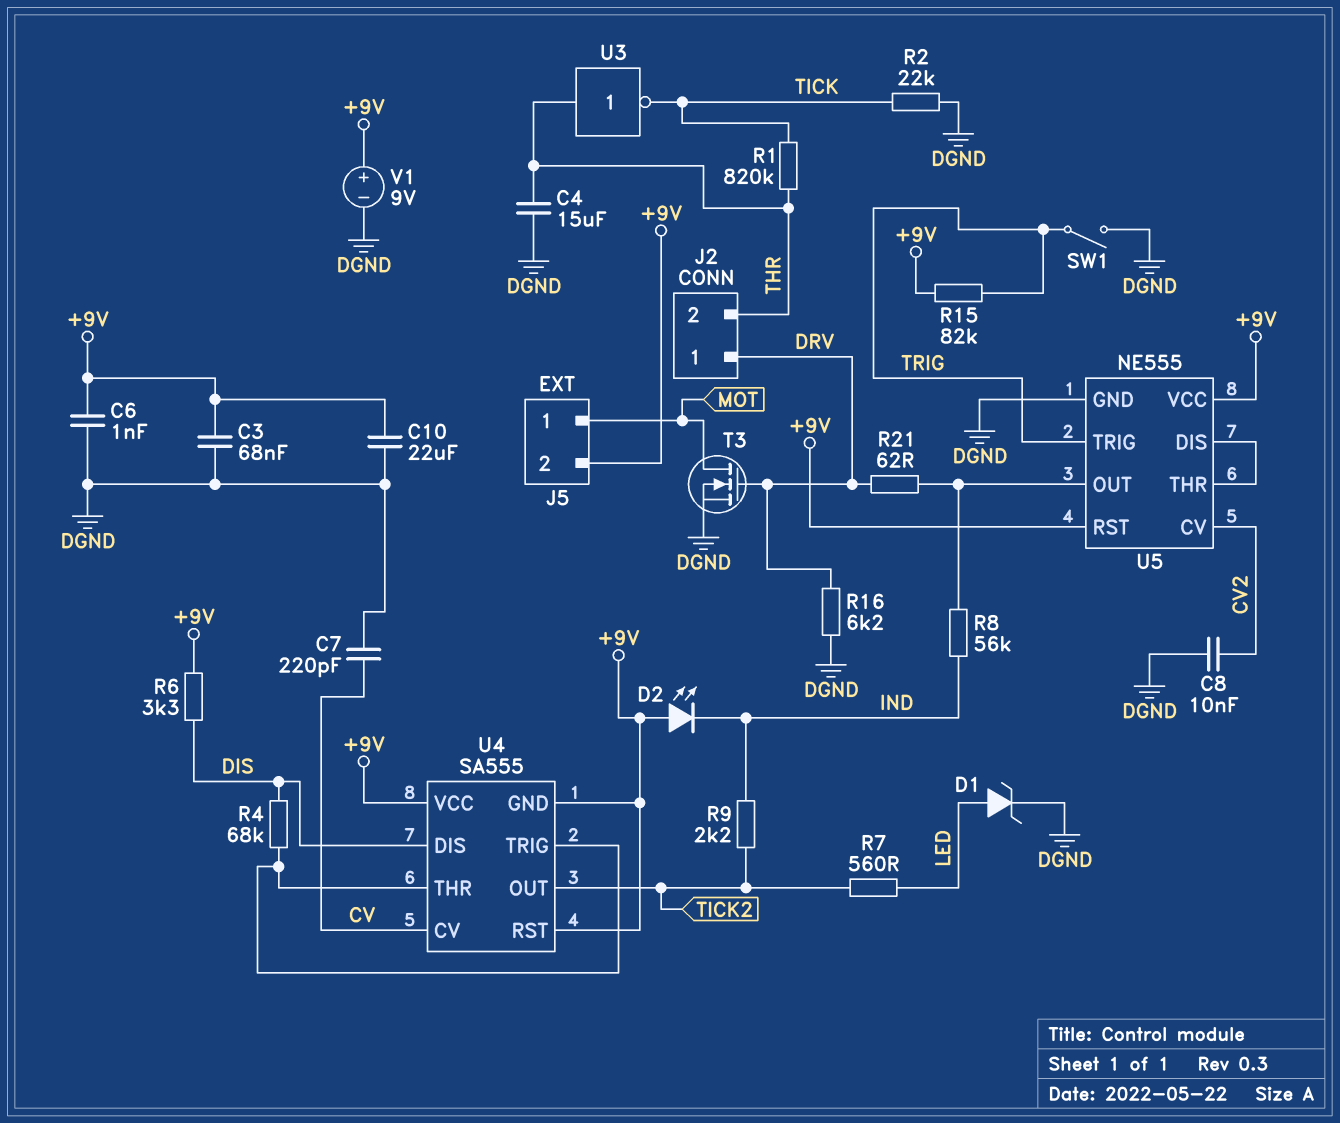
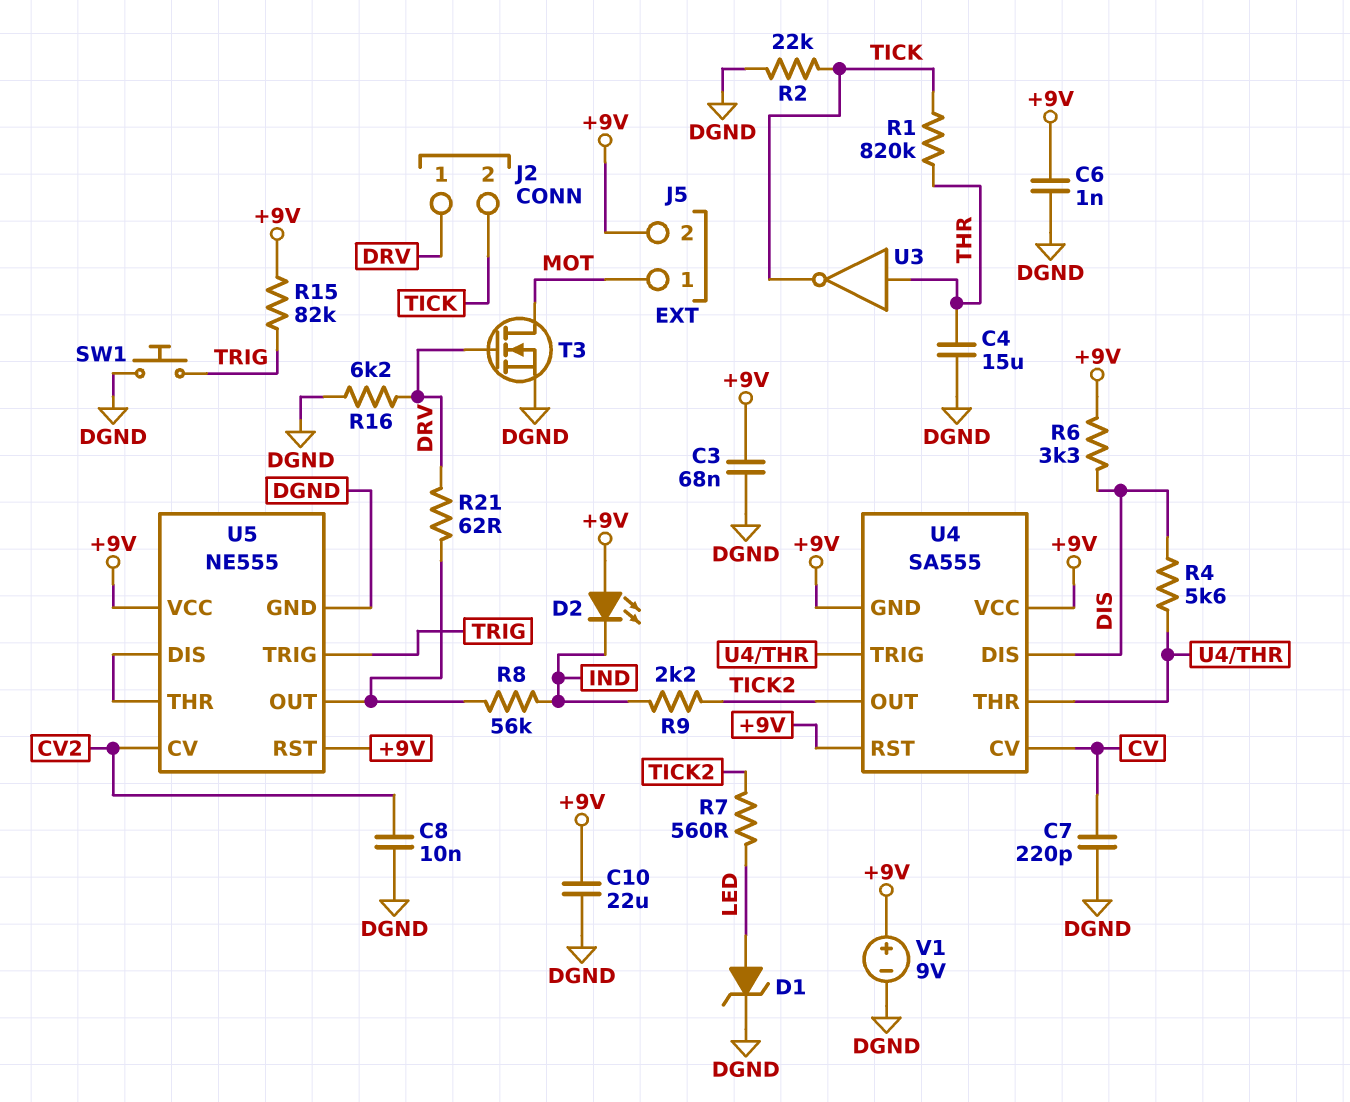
J2 pin 2: THR -> TICK
R4: 68k (DIS, U4/THR) -> 5.6k (DIS, U4/THR)
SW1: switch (DGND, TRIG) -> button (DGND, TRIG)

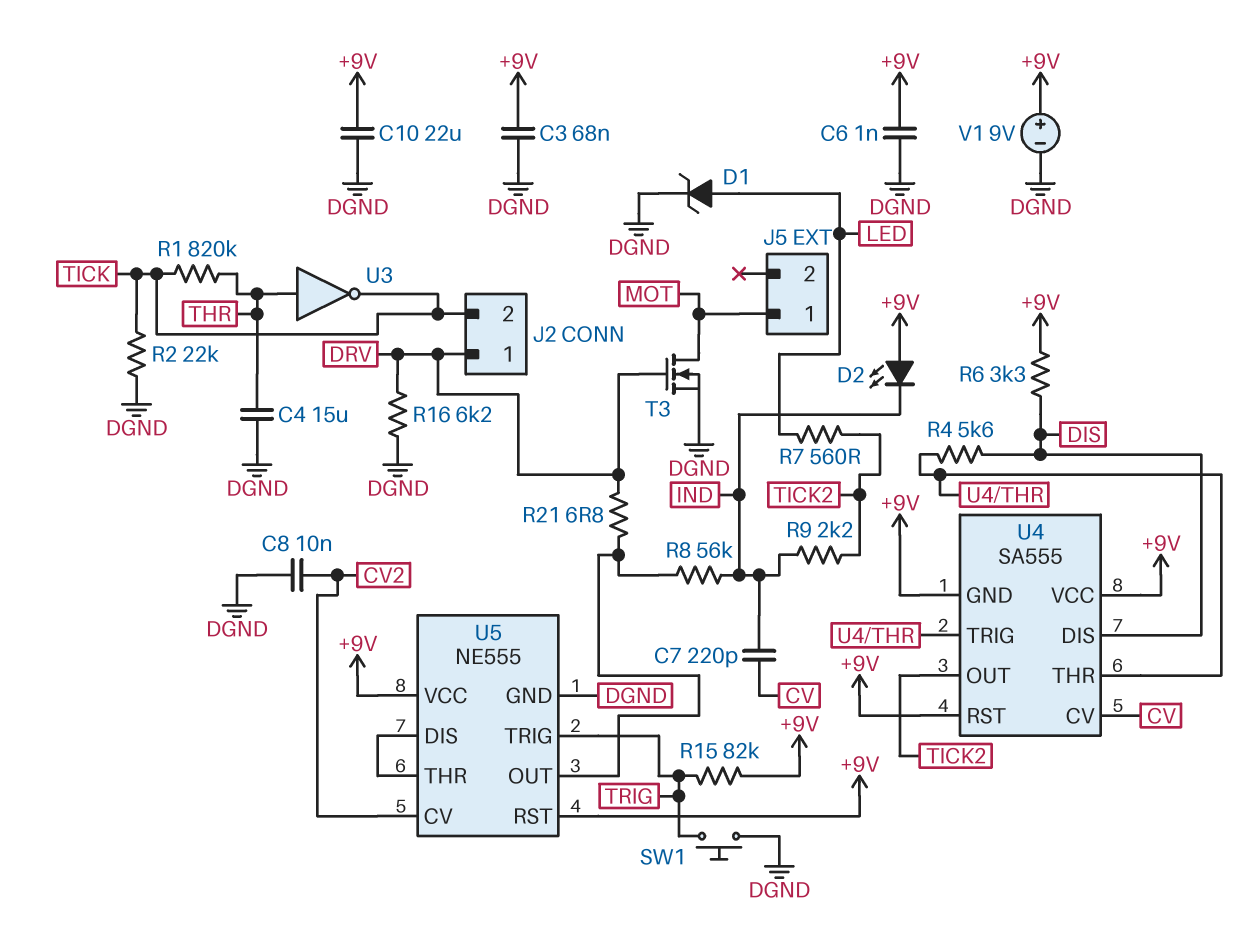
C7: 220pF (CV, DGND) -> 220pF (CV, IND)
J5 pin 2: +9V -> none
R21: 62 (DRV, U5/OUT) -> 6.8 (DRV, U5/OUT)

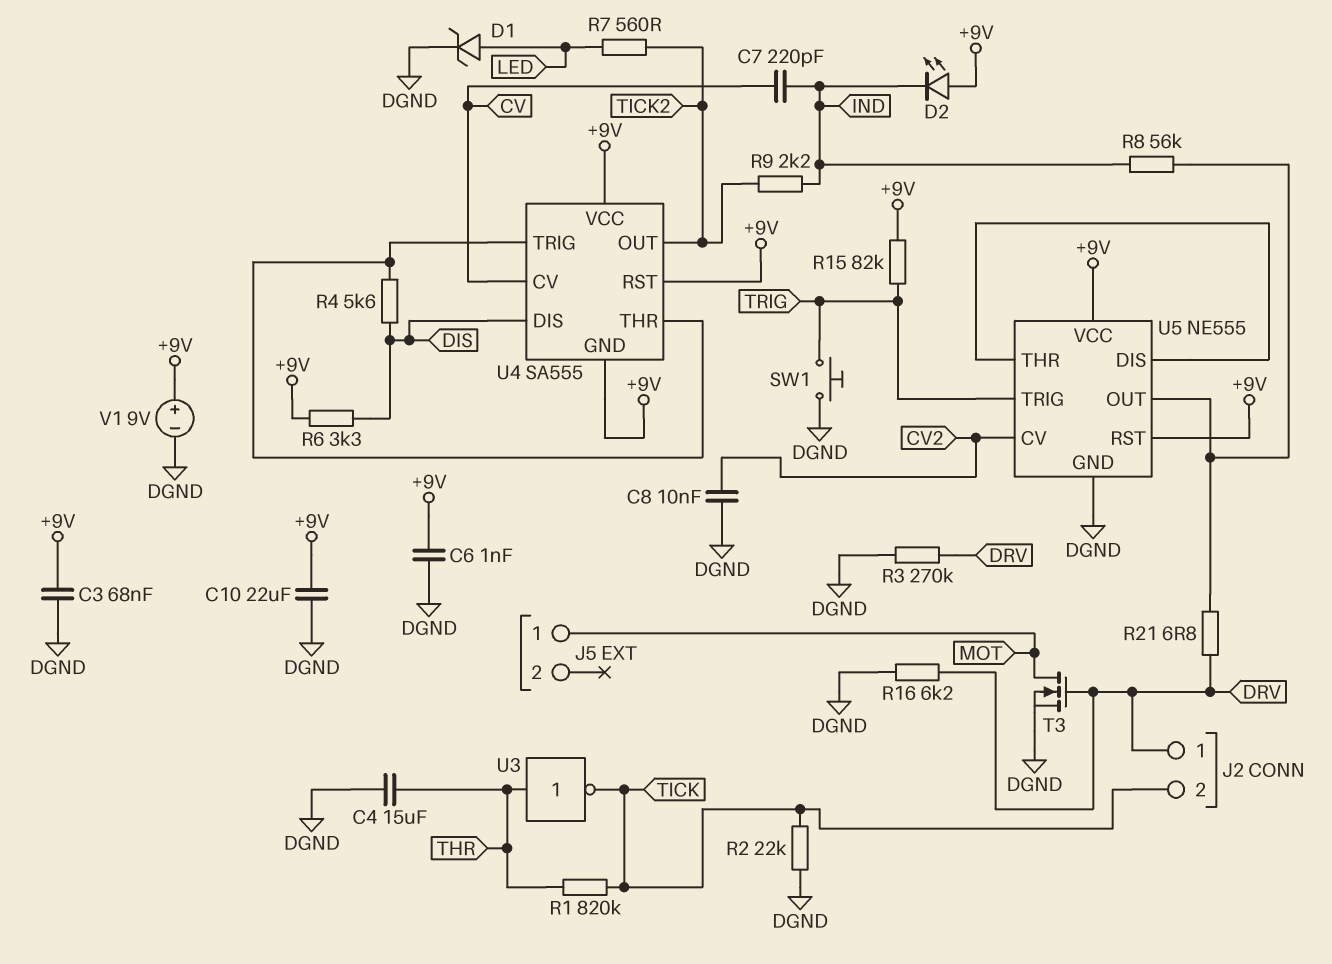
R3: none -> 270k (DGND, DRV)

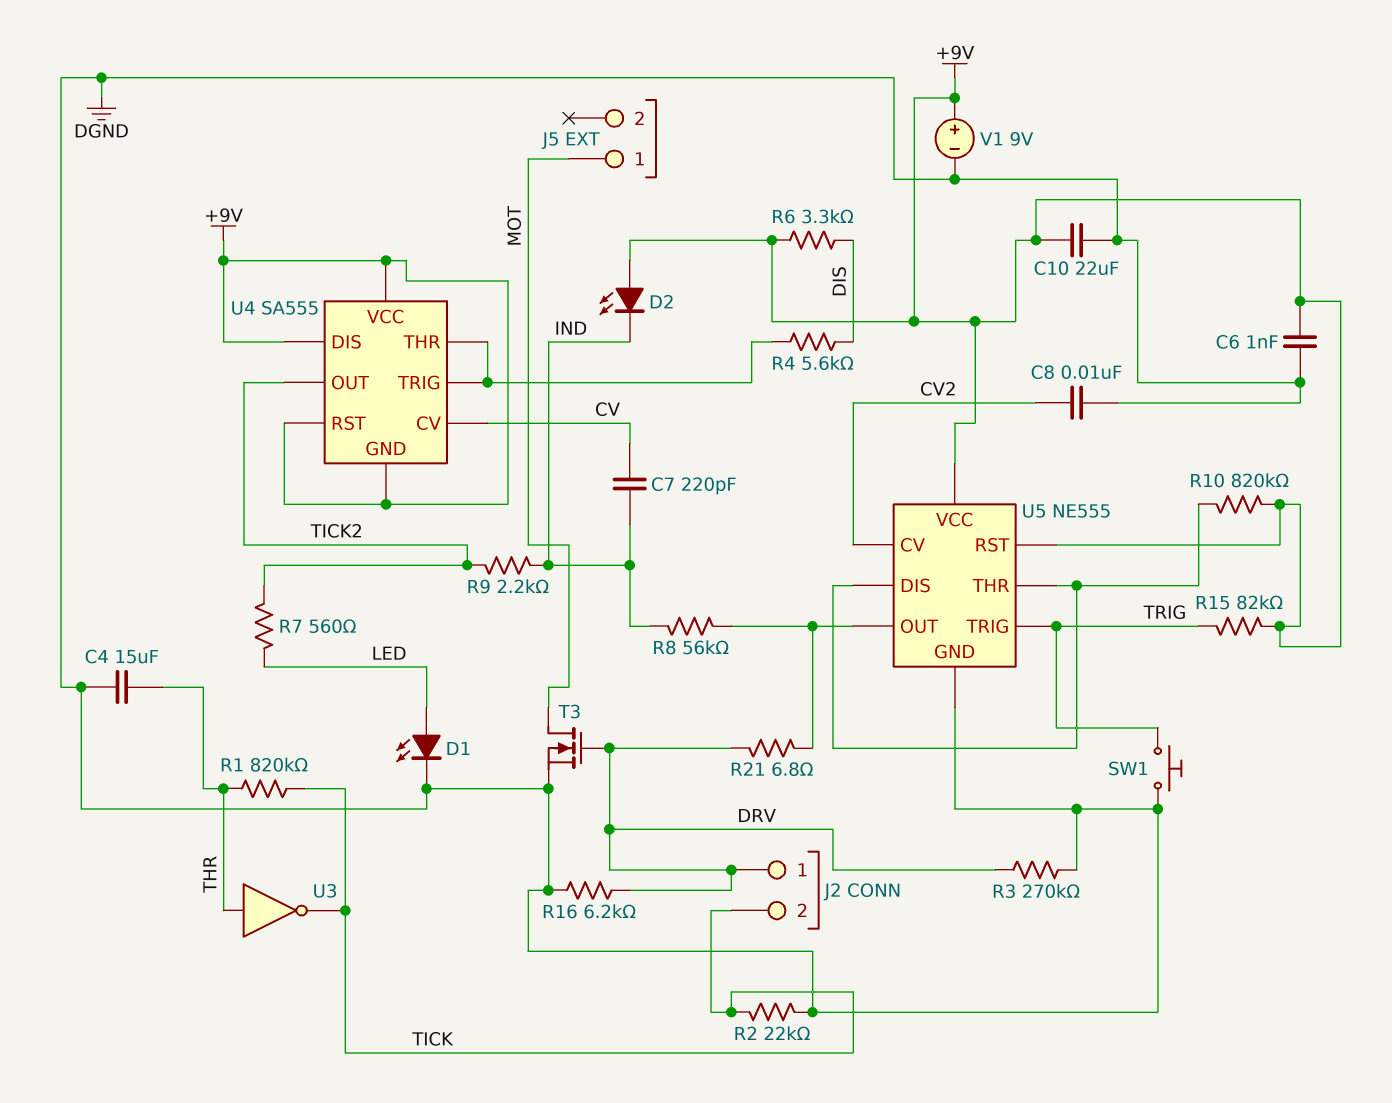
C3: 68nF (+9V, DGND) -> none
D1: zener (A LED, K DGND) -> LED (A LED, K DGND)
R10: none -> 820k (+9V, U5/DIS)
U4 pin DIS: DIS -> +9V

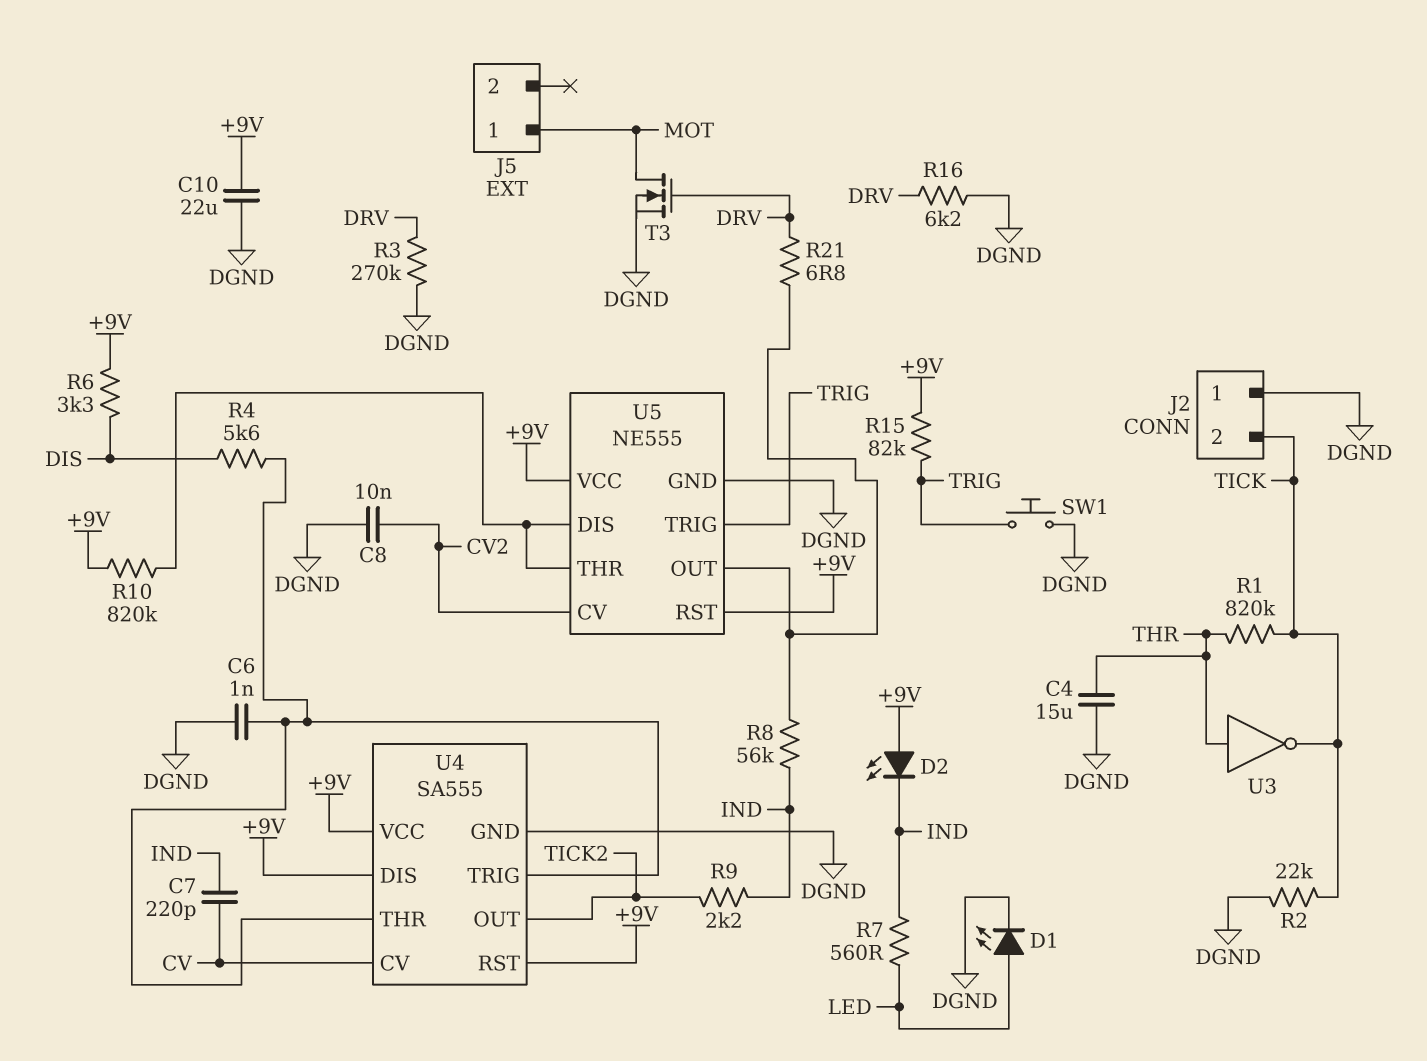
C6: 1nF (+9V, DGND) -> 1nF (DGND, U4/THR)
J2 pin 1: DRV -> DGND
R7: 560 (LED, TICK2) -> 560 (IND, LED)
U4 pin GND: +9V -> DGND
V1: 9V (plus +9V, minus DGND) -> none

